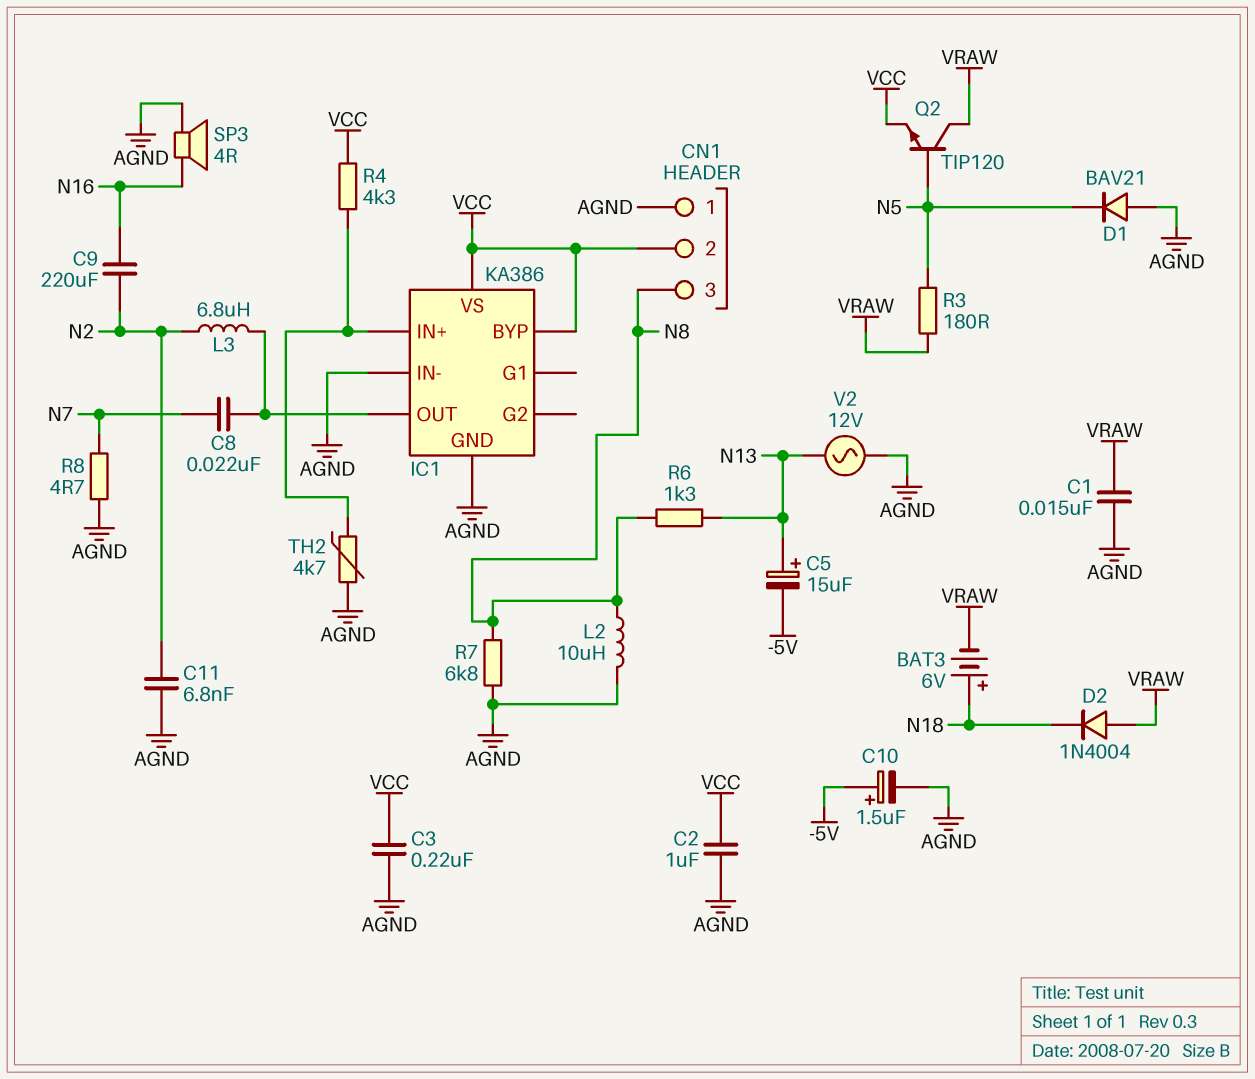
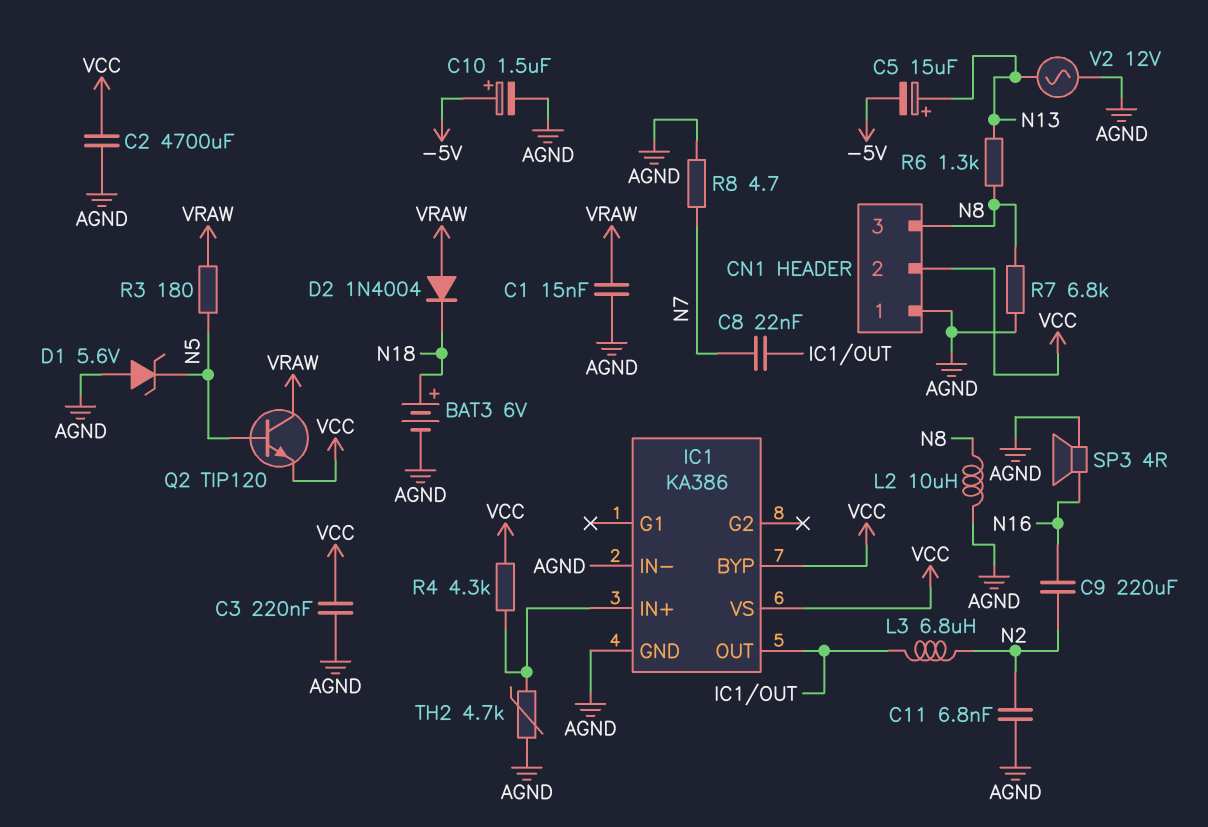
BAT3: 6V (plus N18, minus VRAW) -> 6V (plus N18, minus AGND)
C2: 1uF (AGND, VCC) -> 4700uF (AGND, VCC)
D1: diode BAV21 (A AGND, K N5) -> zener 5.6V (A AGND, K N5)

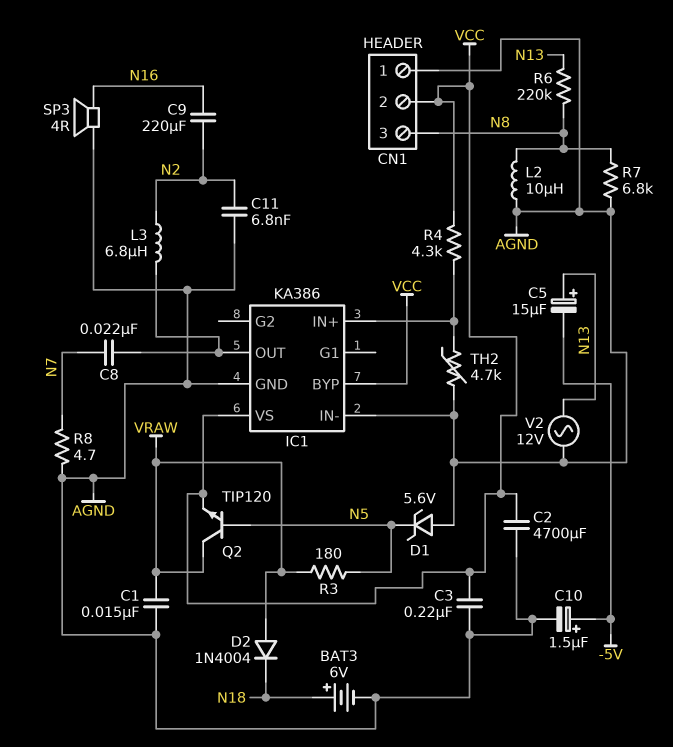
R6: 1.3k (N8, N13) -> 220k (N8, N13)

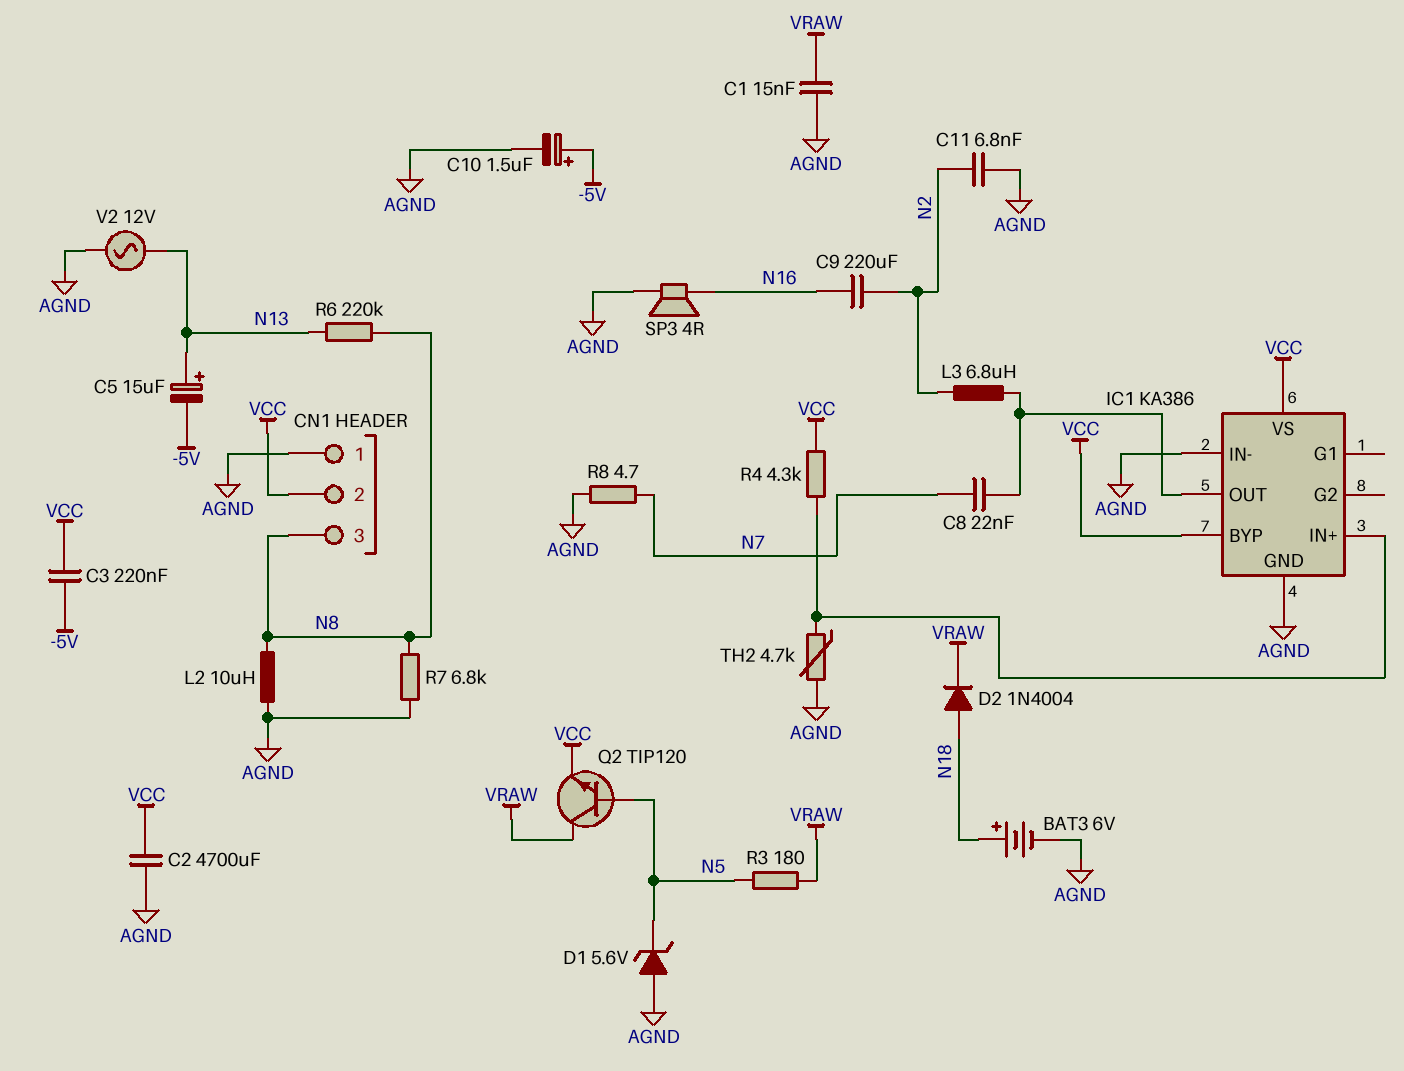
C3: 220nF (AGND, VCC) -> 220nF (-5V, VCC)
D2: diode 1N4004 (A VRAW, K N18) -> diode 1N4004 (A N18, K VRAW)

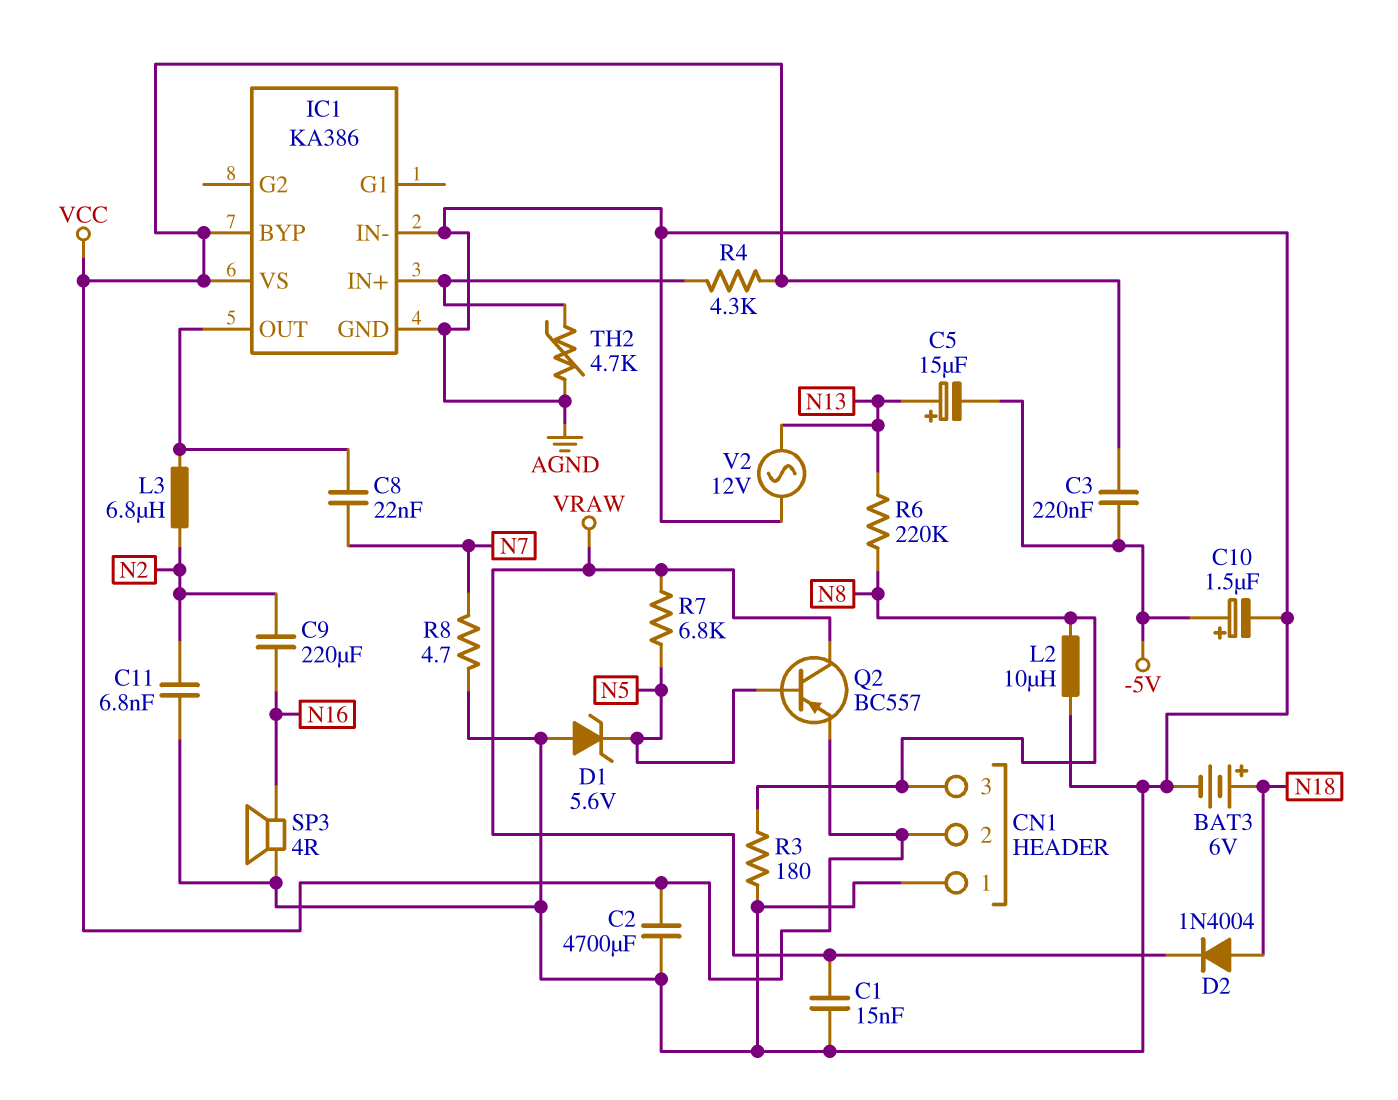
Q2: NPN TIP120 (B N5, C VRAW, E VCC) -> PNP BC557 (B N5, C VRAW, E VCC)
R3: 180 (N5, VRAW) -> 180 (AGND, N8)
R7: 6.8k (AGND, N8) -> 6.8k (N5, VRAW)

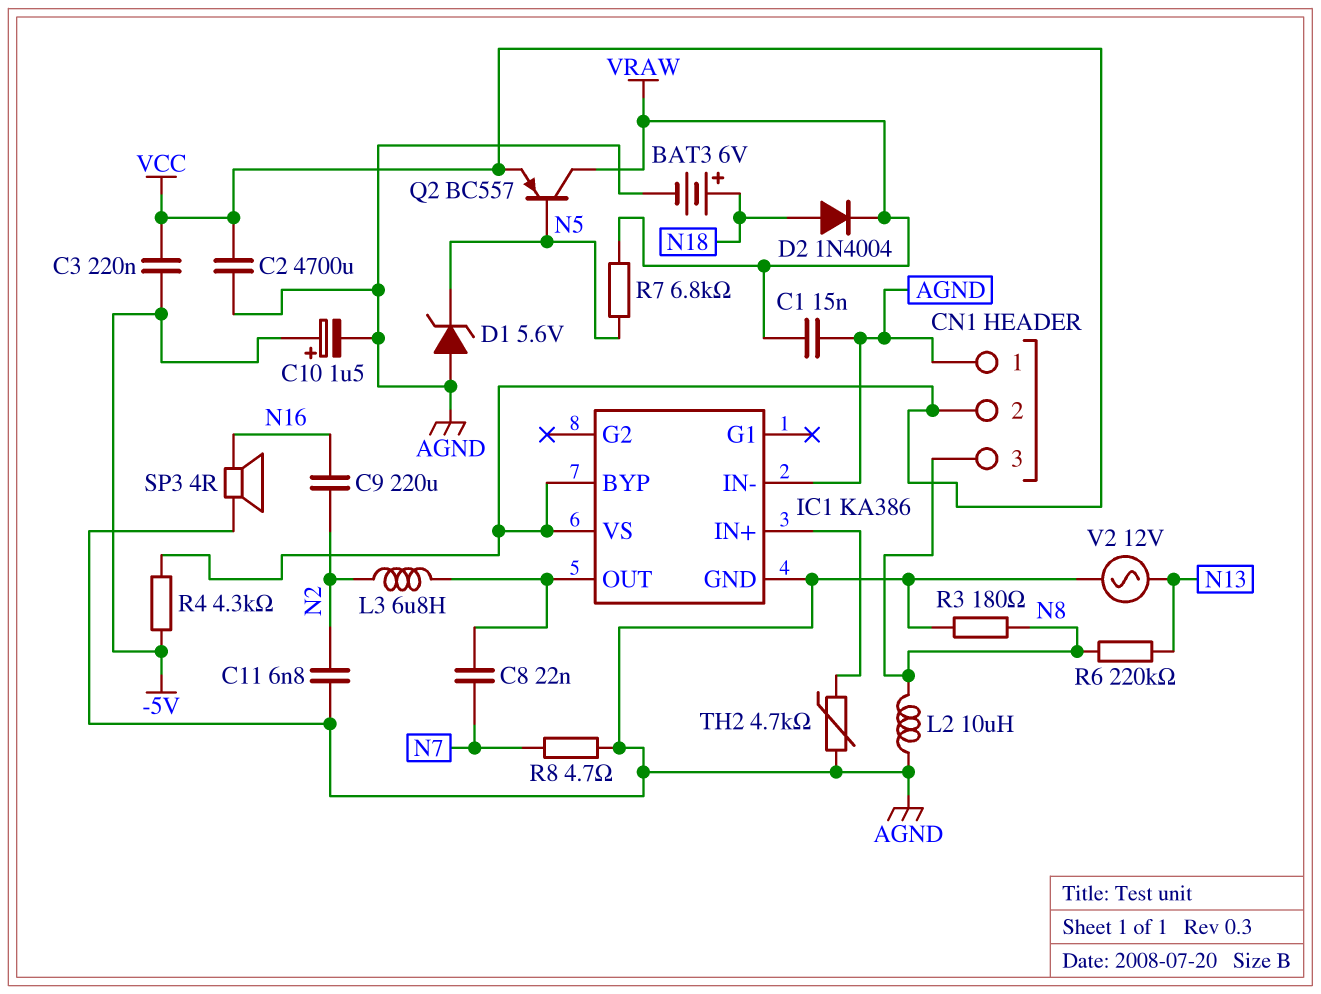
C5: 15uF (plus N13, minus -5V) -> none
R4: 4.3k (IC1/IN+, VCC) -> 4.3k (-5V, VCC)

